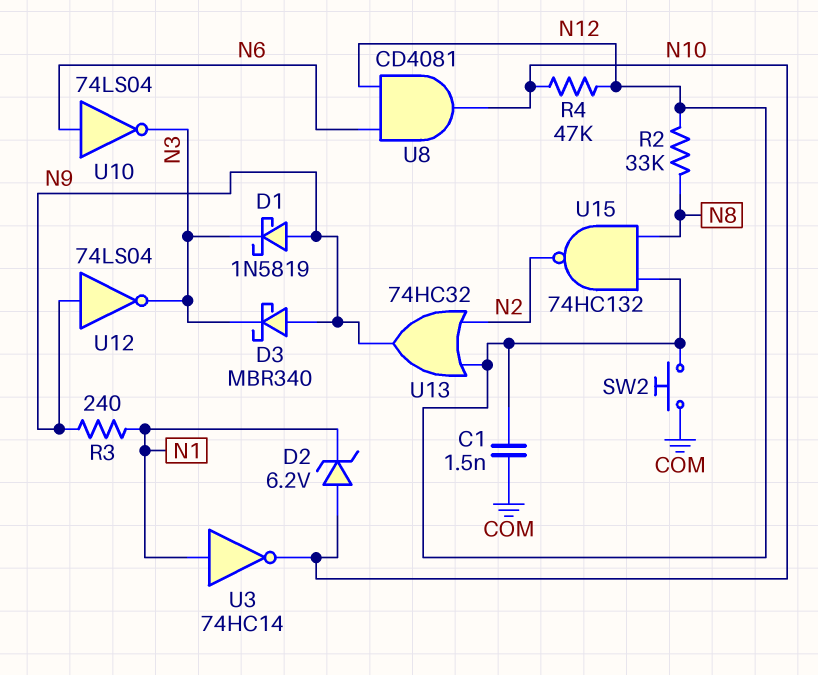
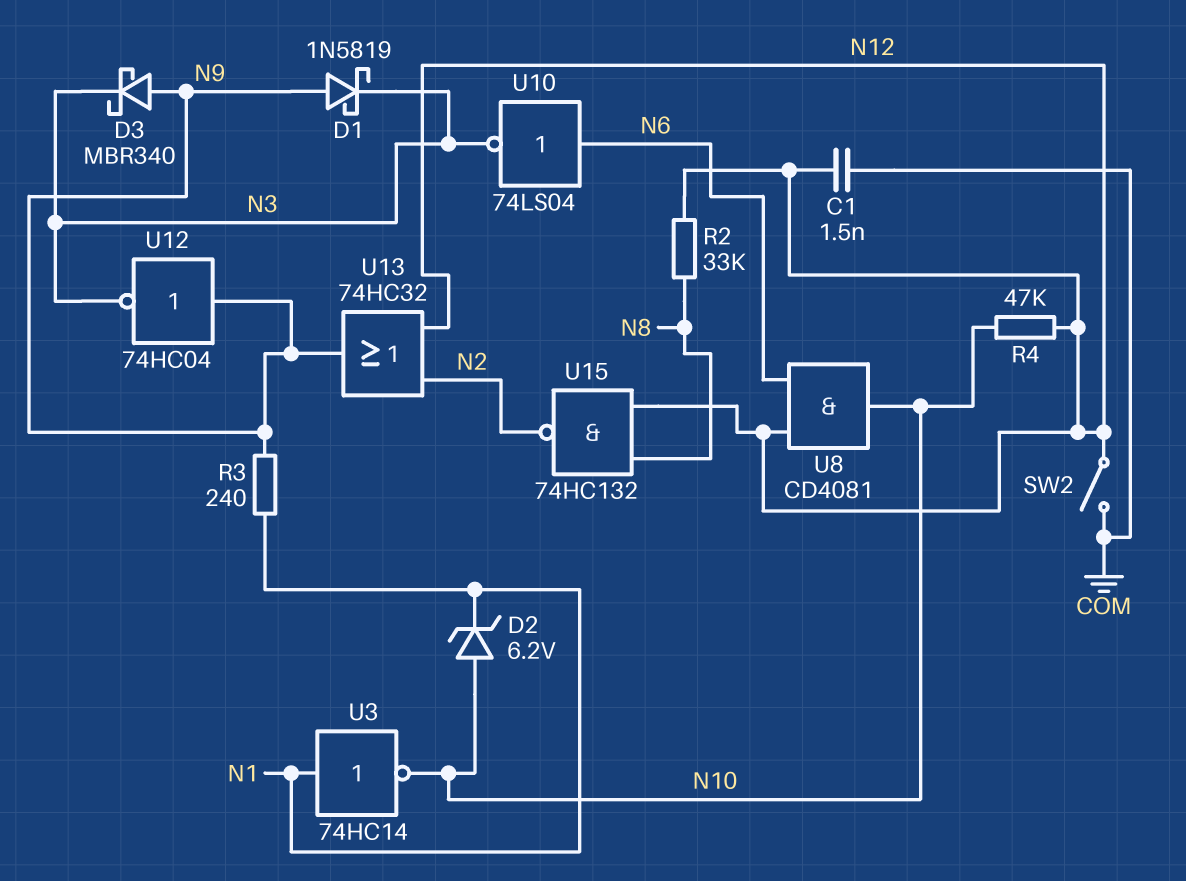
SW2: button (COM, N12) -> switch (COM, N12)
U12: NOT 74LS04 (in N9, out N3) -> NOT 74HC04 (in N9, out N3)

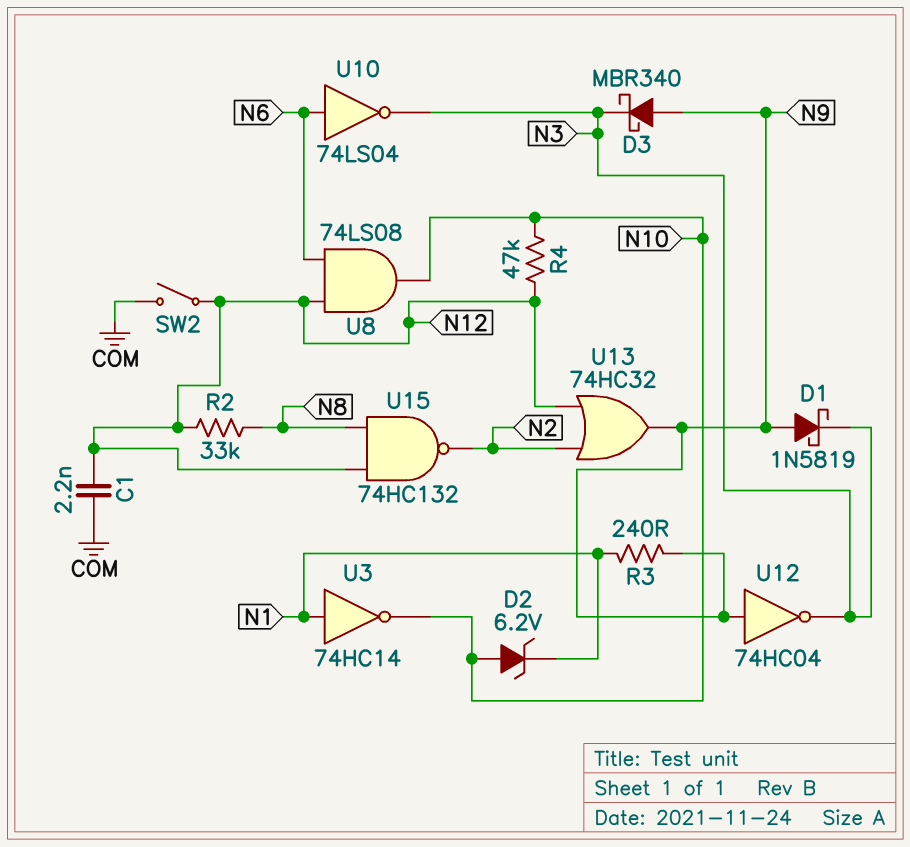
C1: 1.5nF (COM, N12) -> 2.2nF (COM, N12)
U8: AND CD4081 (in N6, in N12, out N10) -> AND 74LS08 (in N6, in N12, out N10)

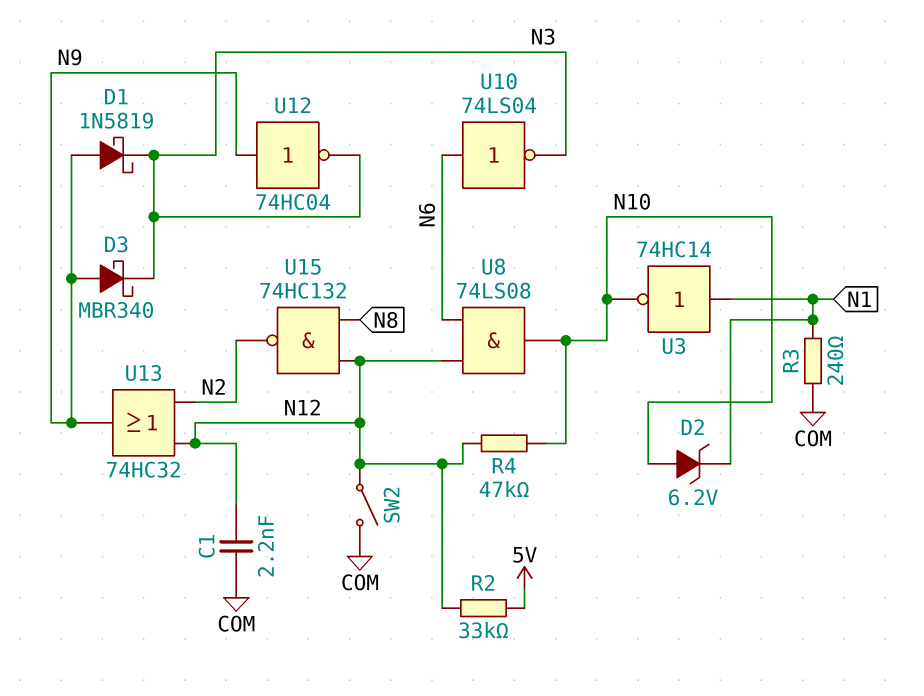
R2: 33k (N8, N12) -> 33k (5V, N12)
R3: 240 (N1, N9) -> 240 (COM, N1)

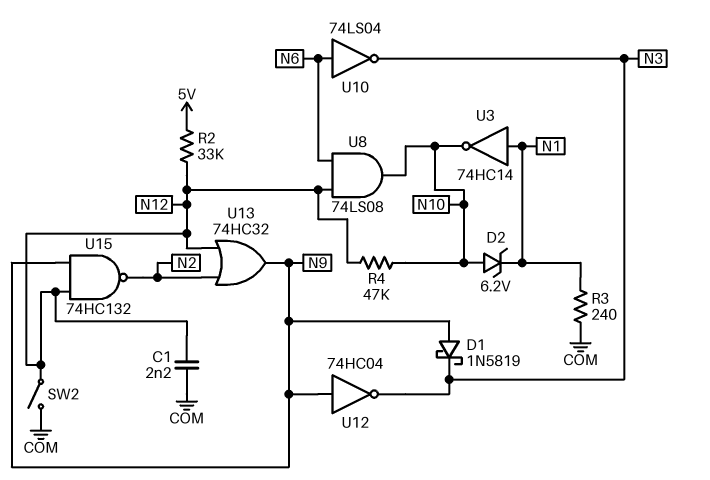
D3: schottky MBR340 (A N9, K N3) -> none
U15: NAND 74HC132 (in N8, in N12, out N2) -> NAND 74HC132 (in N9, in N12, out N2)

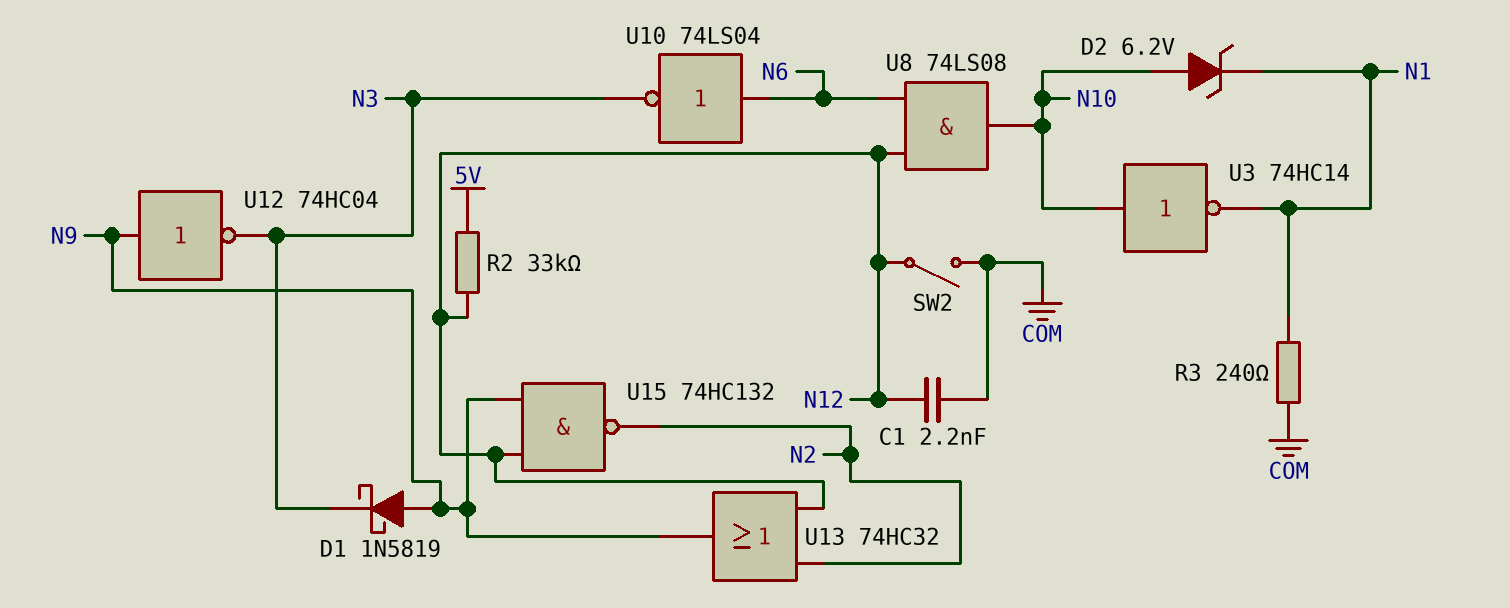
R4: 47k (N10, N12) -> none
U3: NOT 74HC14 (in N1, out N10) -> NOT 74HC14 (in N10, out N1)

